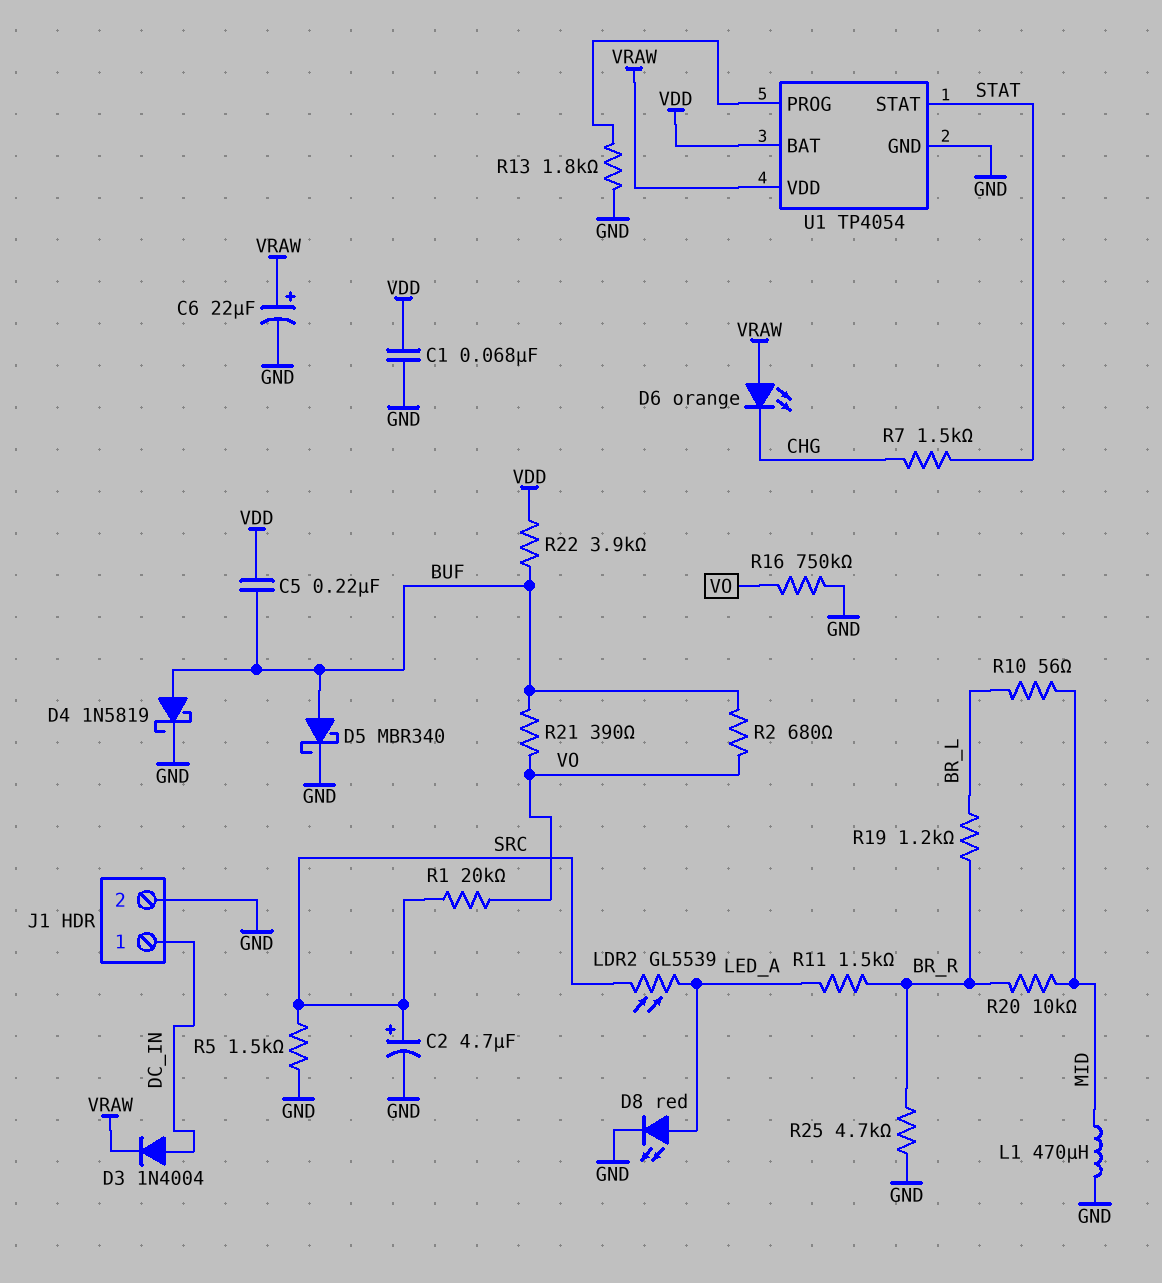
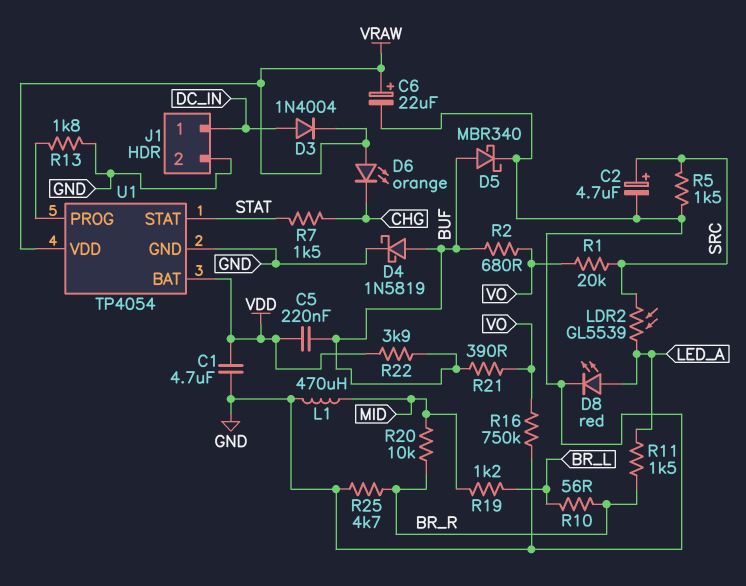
C1: 68nF (GND, VDD) -> 4.7uF (GND, VDD)
R10: 56 (BR_L, MID) -> 56 (BR_L, BR_R)
R19: 1.2k (BR_L, BR_R) -> 1.2k (BR_L, MID)

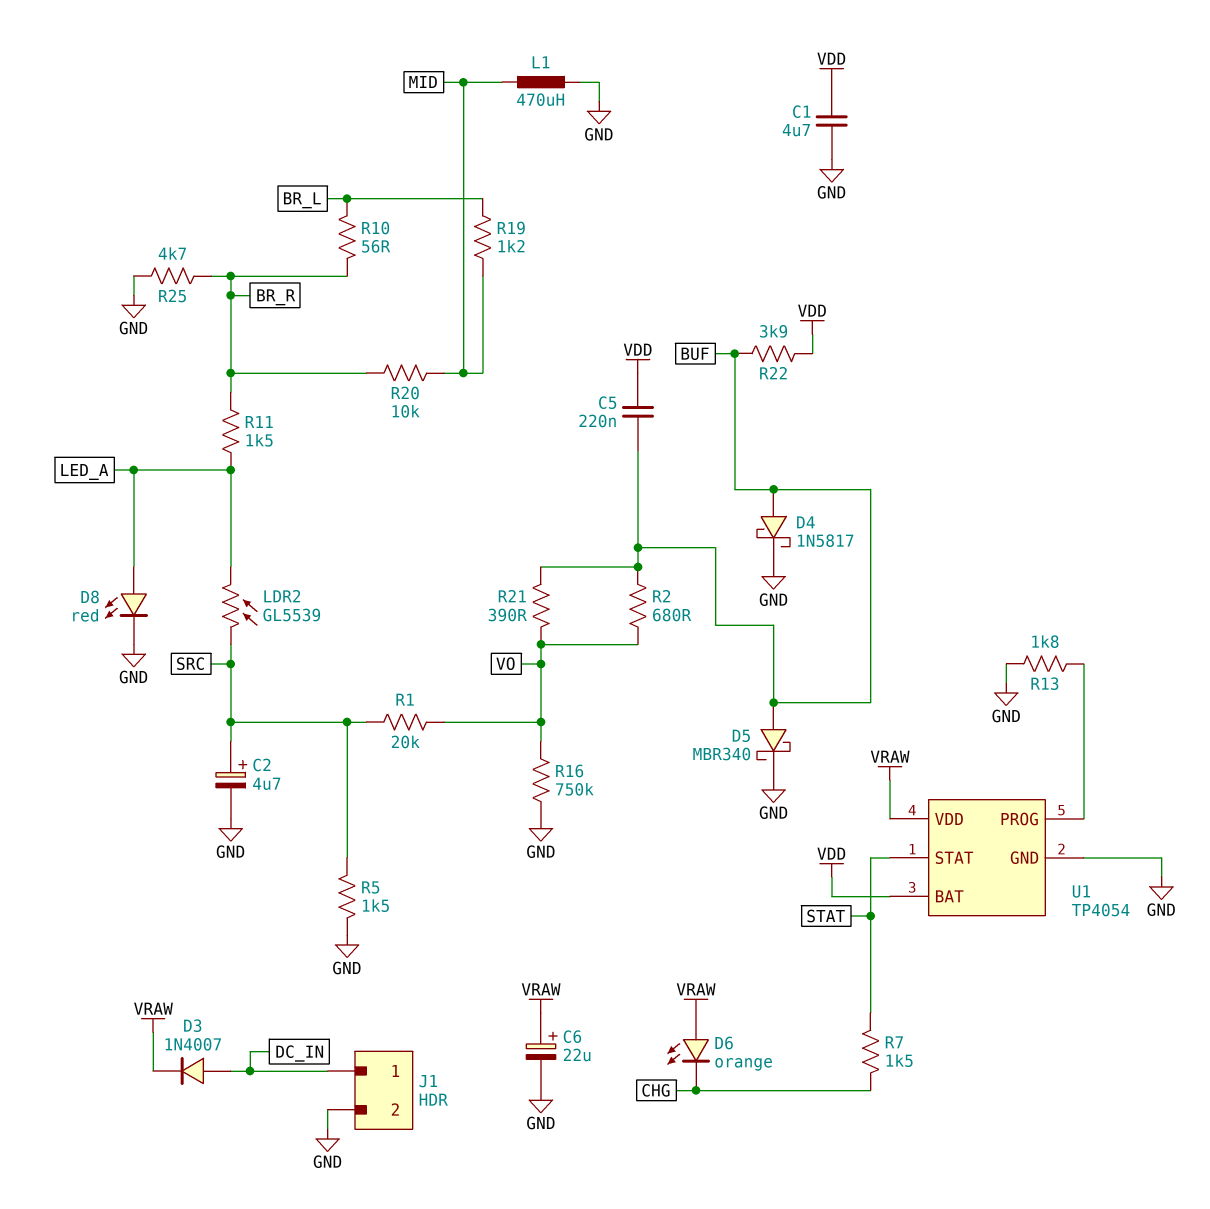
D3: diode 1N4004 (A DC_IN, K VRAW) -> diode 1N4007 (A DC_IN, K VRAW)
D4: schottky 1N5819 (A BUF, K GND) -> schottky 1N5817 (A BUF, K GND)

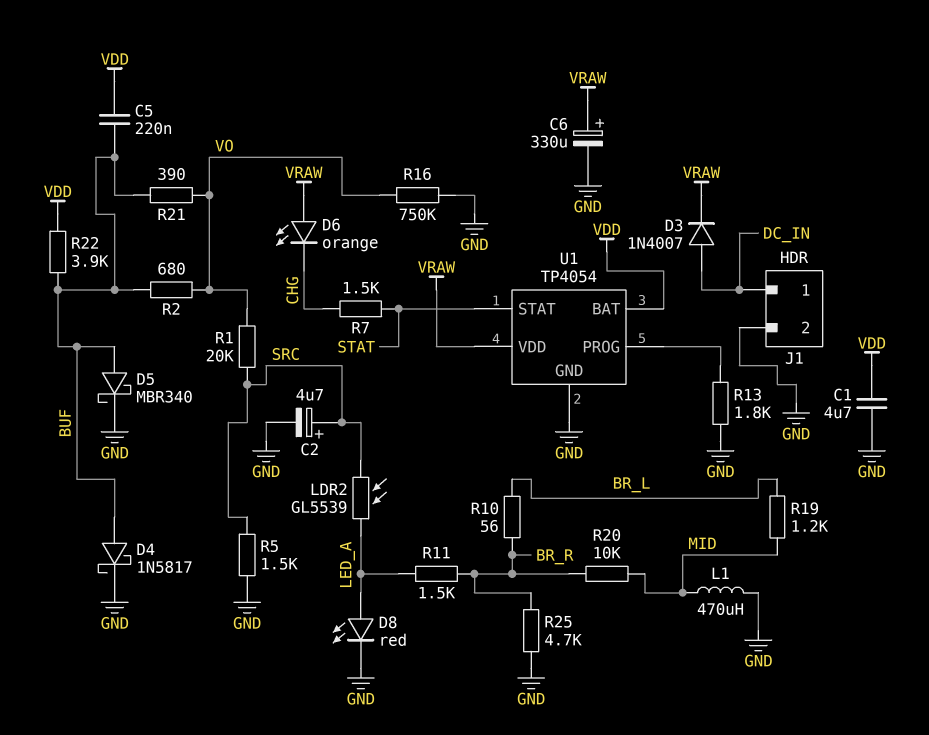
C6: 22uF (plus VRAW, minus GND) -> 330uF (plus VRAW, minus GND)

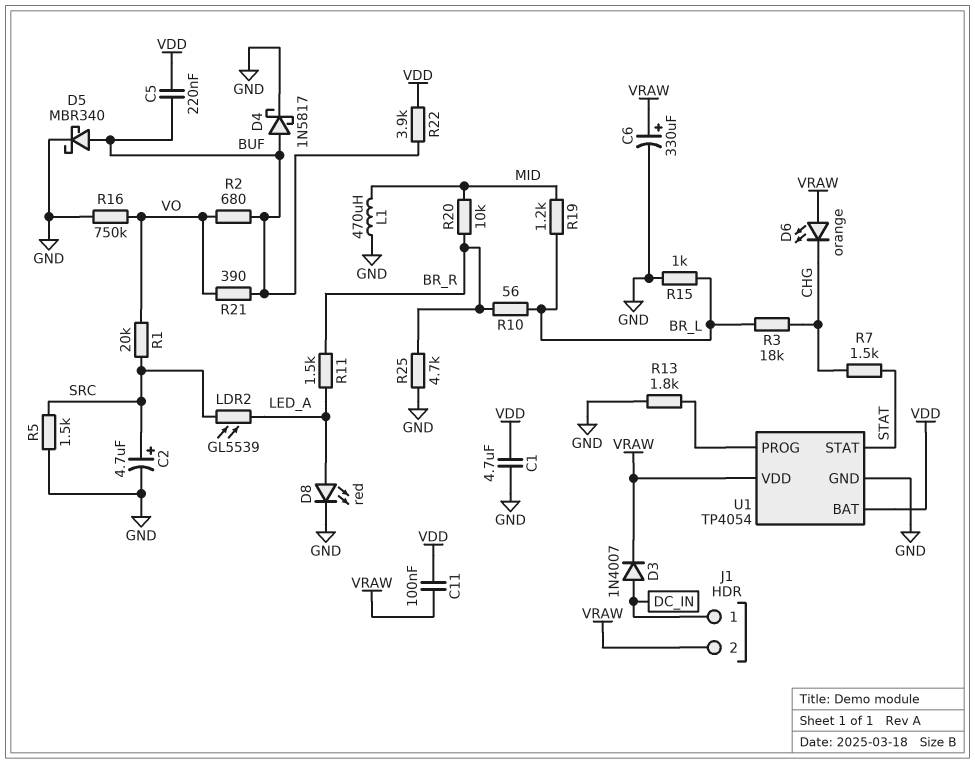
C11: none -> 100nF (VDD, VRAW)
J1 pin 2: GND -> VRAW
R3: none -> 18k (BR_L, CHG)
R15: none -> 1k (BR_L, GND)

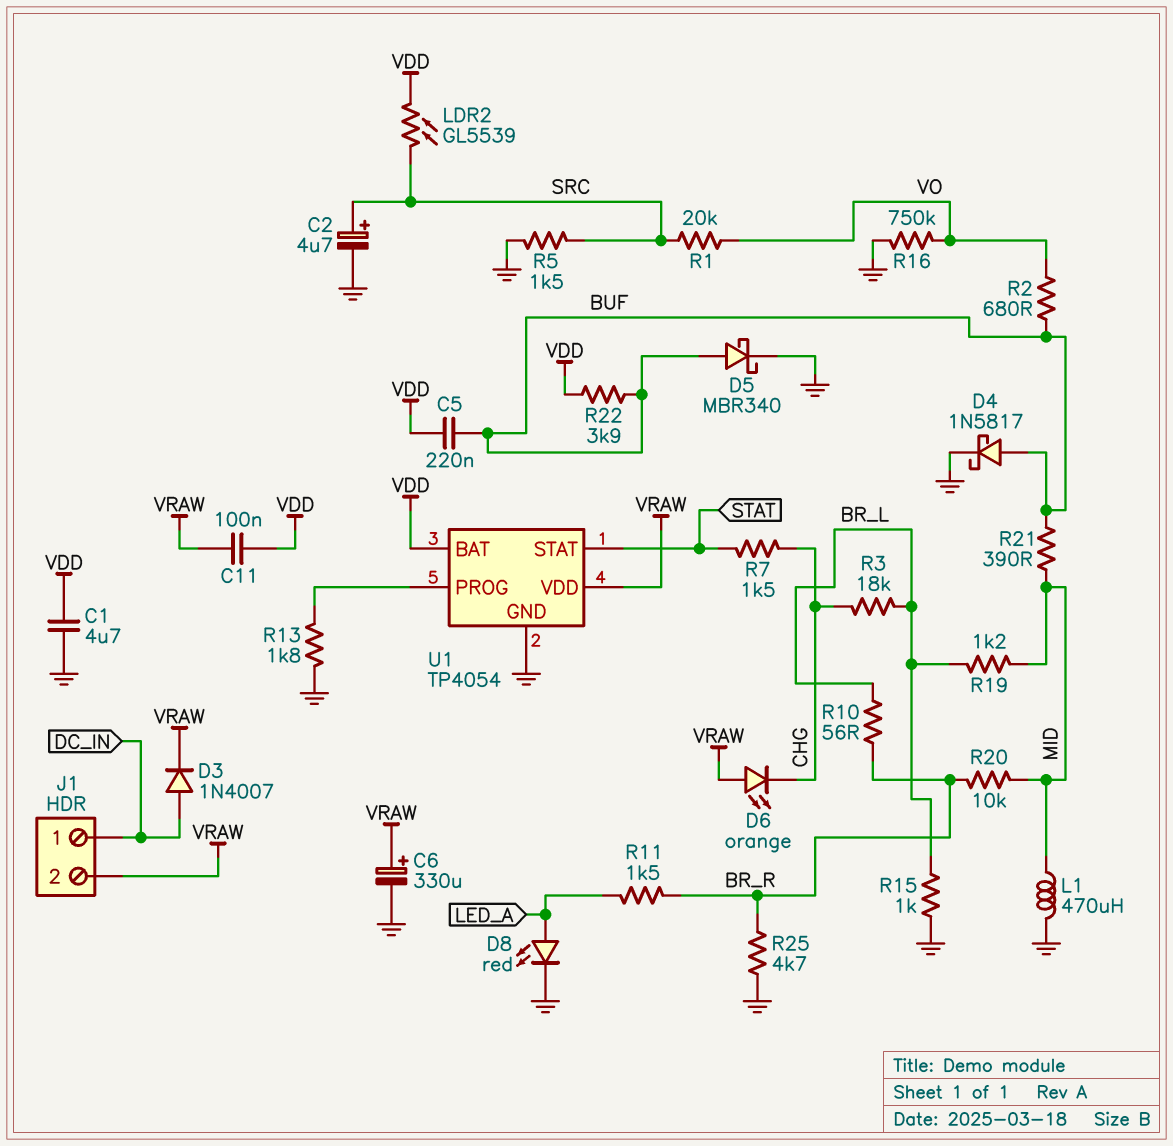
LDR2: GL5539 (LED_A, SRC) -> GL5539 (SRC, VDD)
R21: 390 (BUF, VO) -> 390 (BUF, MID)

